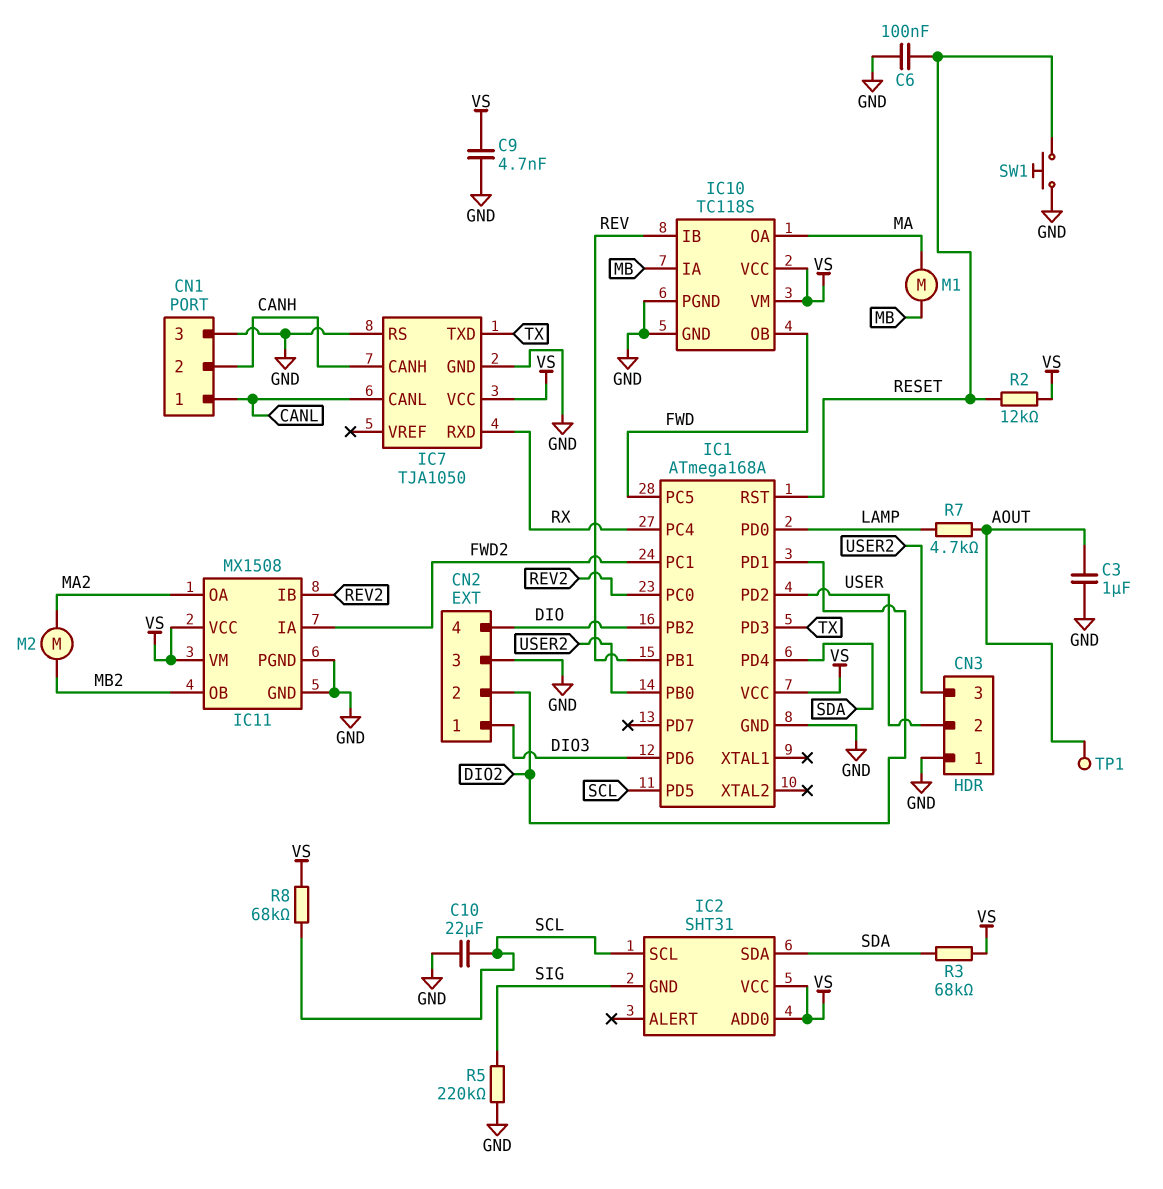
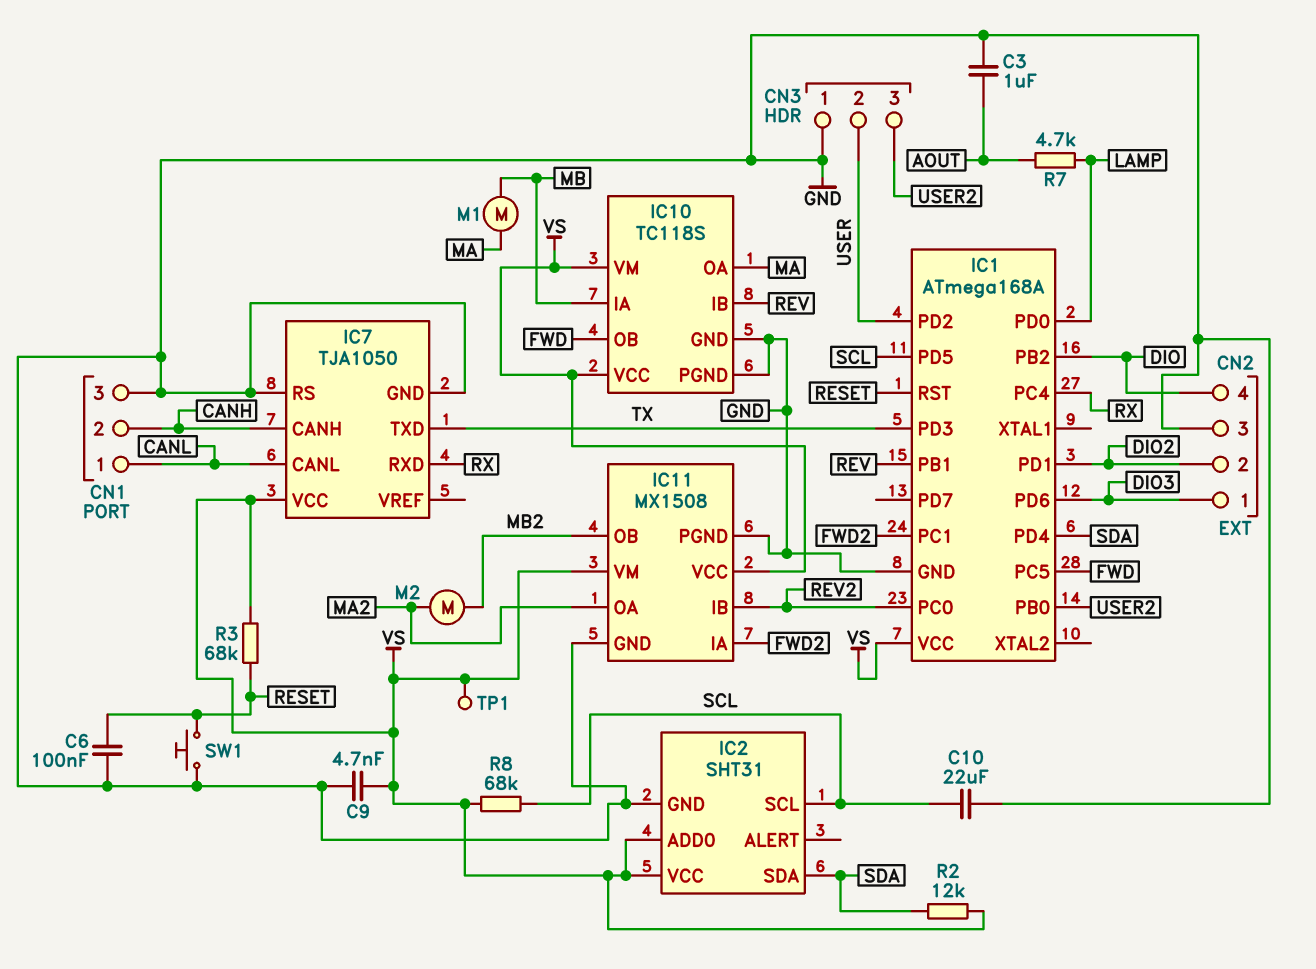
IC2 pin GND: SIG -> GND
R2: 12k (RESET, VS) -> 12k (SDA, VS)
R3: 68k (SDA, VS) -> 68k (RESET, VS)
R5: 220k (GND, SIG) -> none
TP1: test point (AOUT) -> test point (VS)

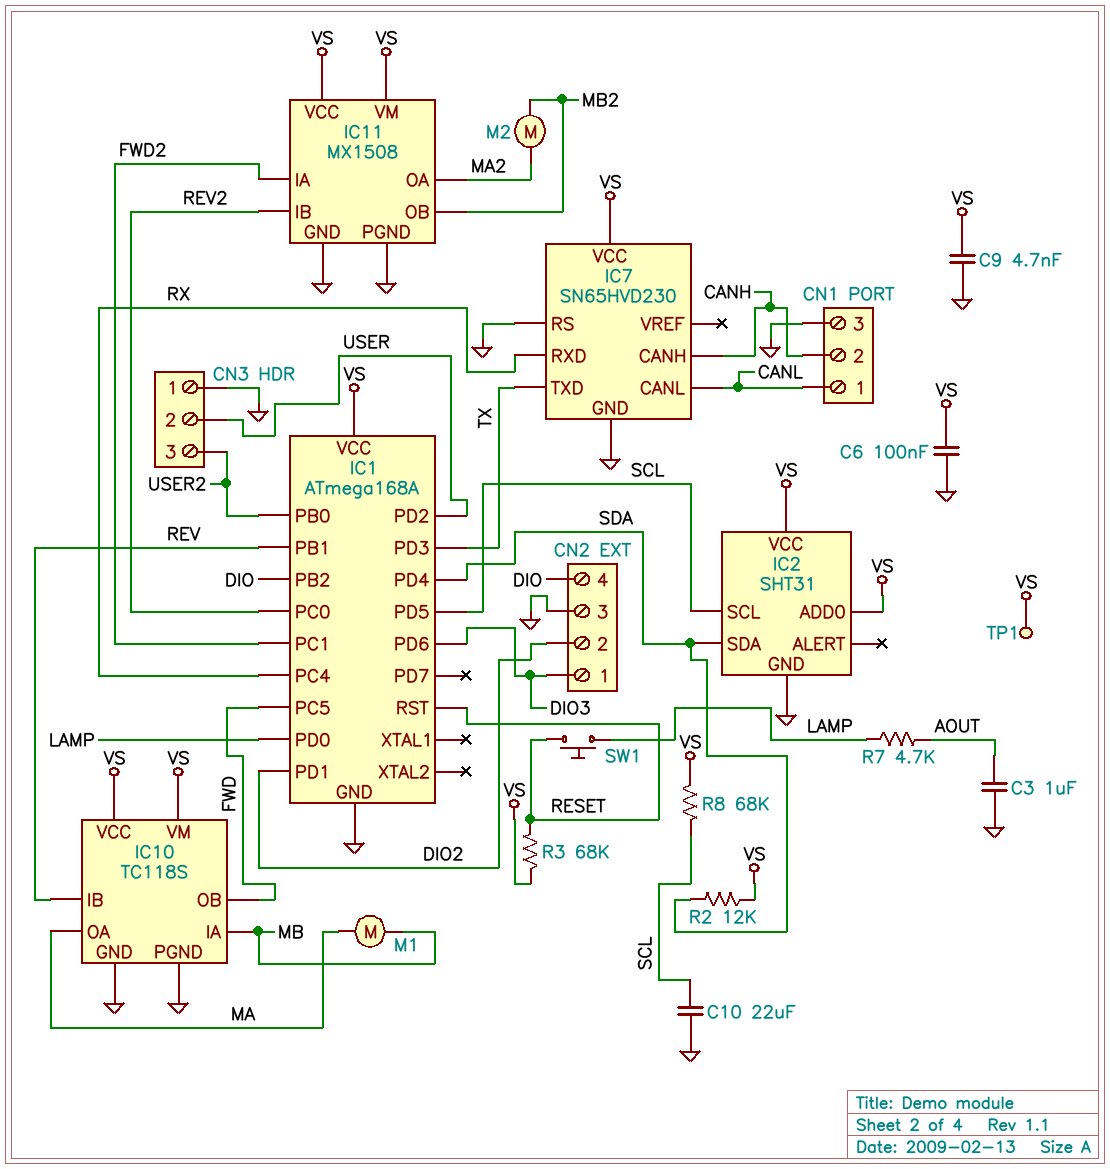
C6: 100nF (GND, RESET) -> 100nF (GND, VS)
IC7: TJA1050 -> SN65HVD230
SW1: button (GND, RESET) -> button (LAMP, RESET)

